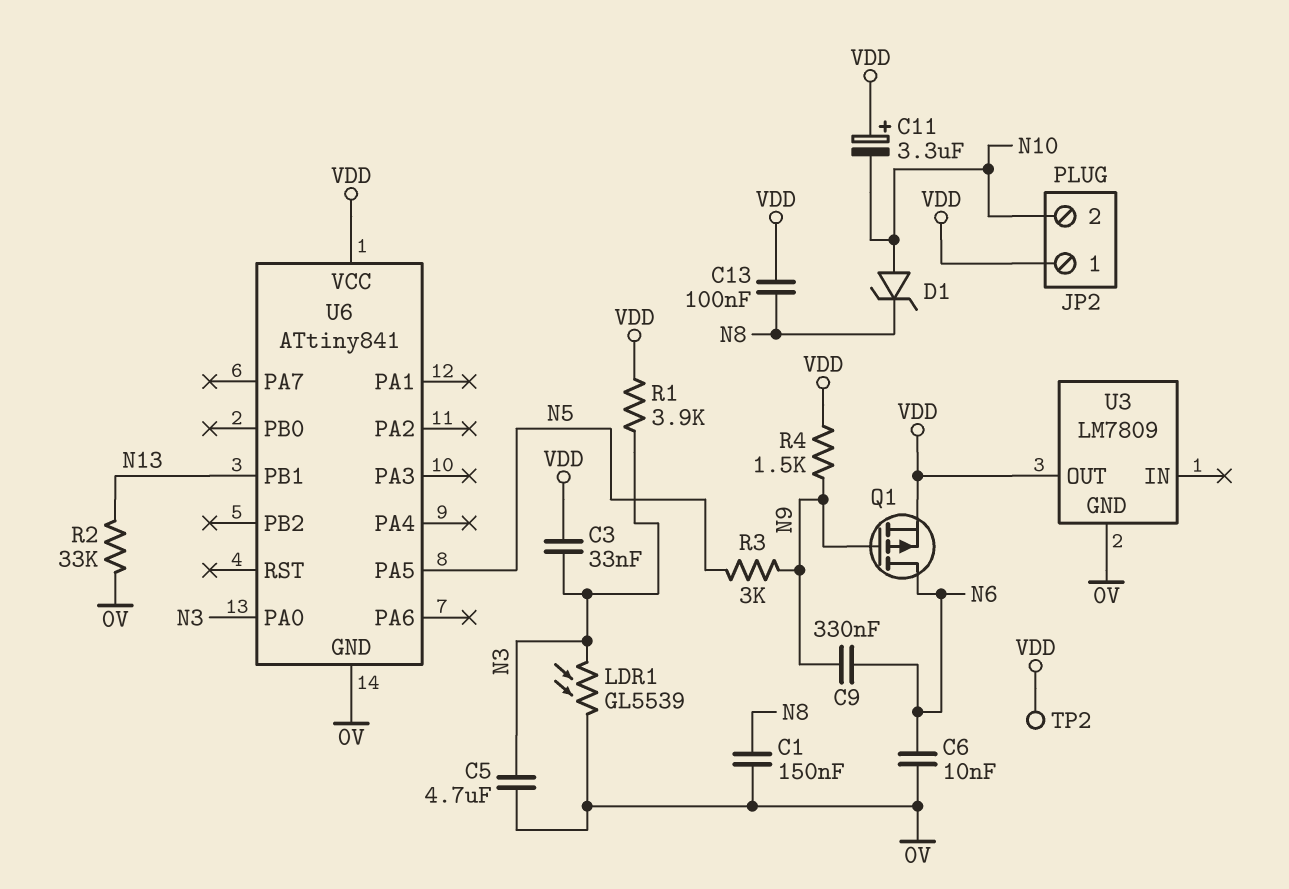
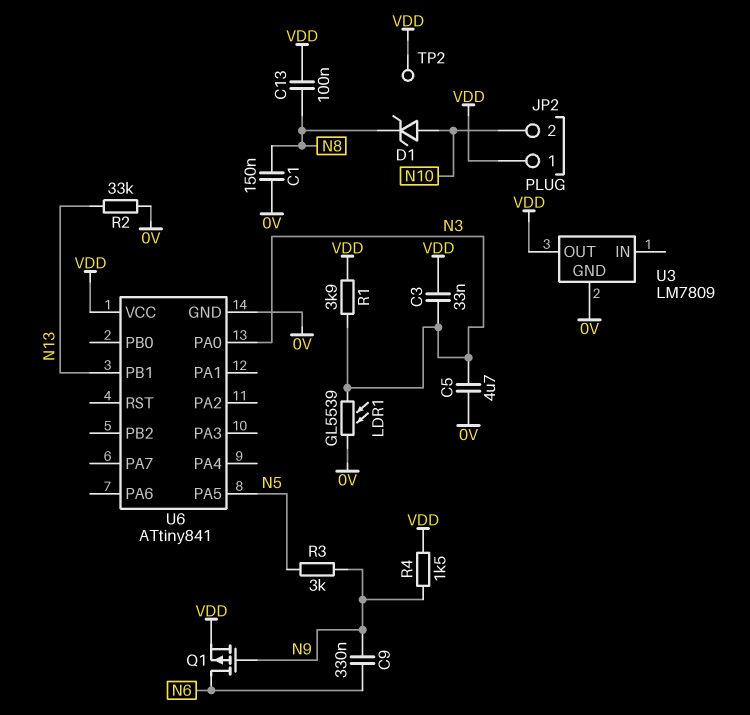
C6: 10nF (0V, N6) -> none
C11: 3.3uF (plus VDD, minus N10) -> none

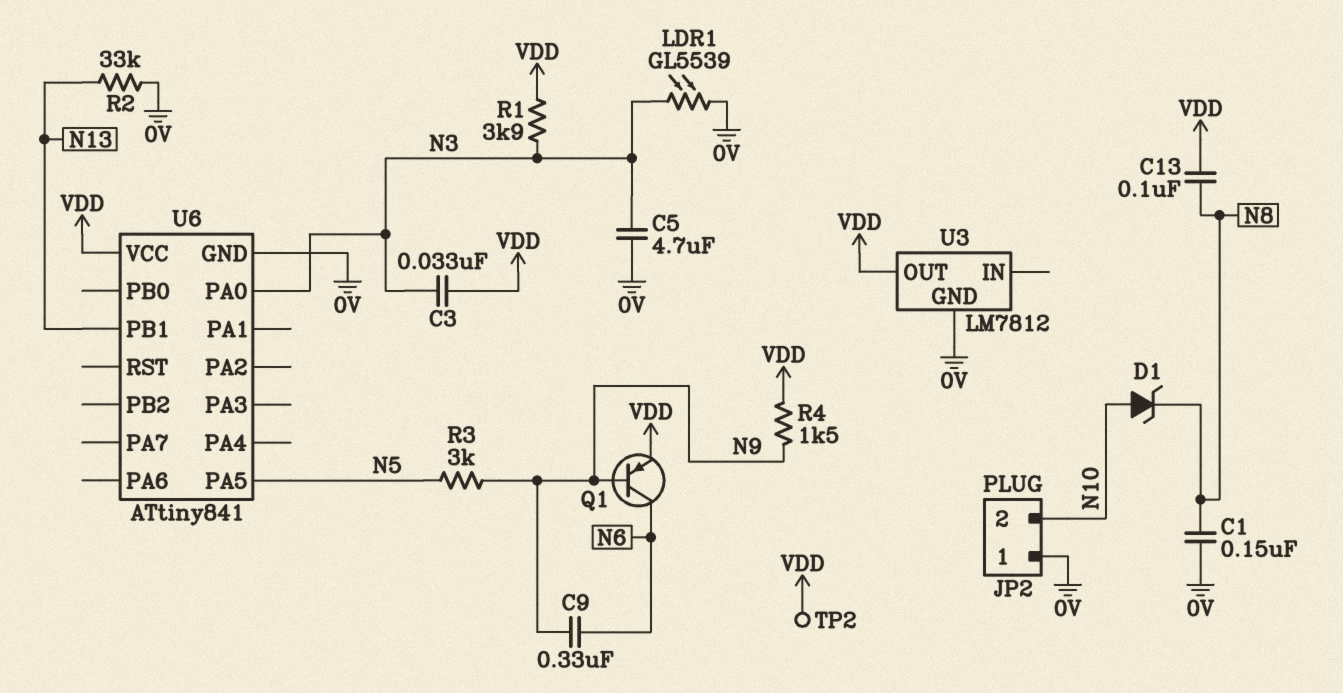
JP2 pin 1: VDD -> 0V
Q1: PMOS (G N9, D N6, S VDD) -> PNP (B N9, C N6, E VDD)
U3: LM7809 -> LM7812

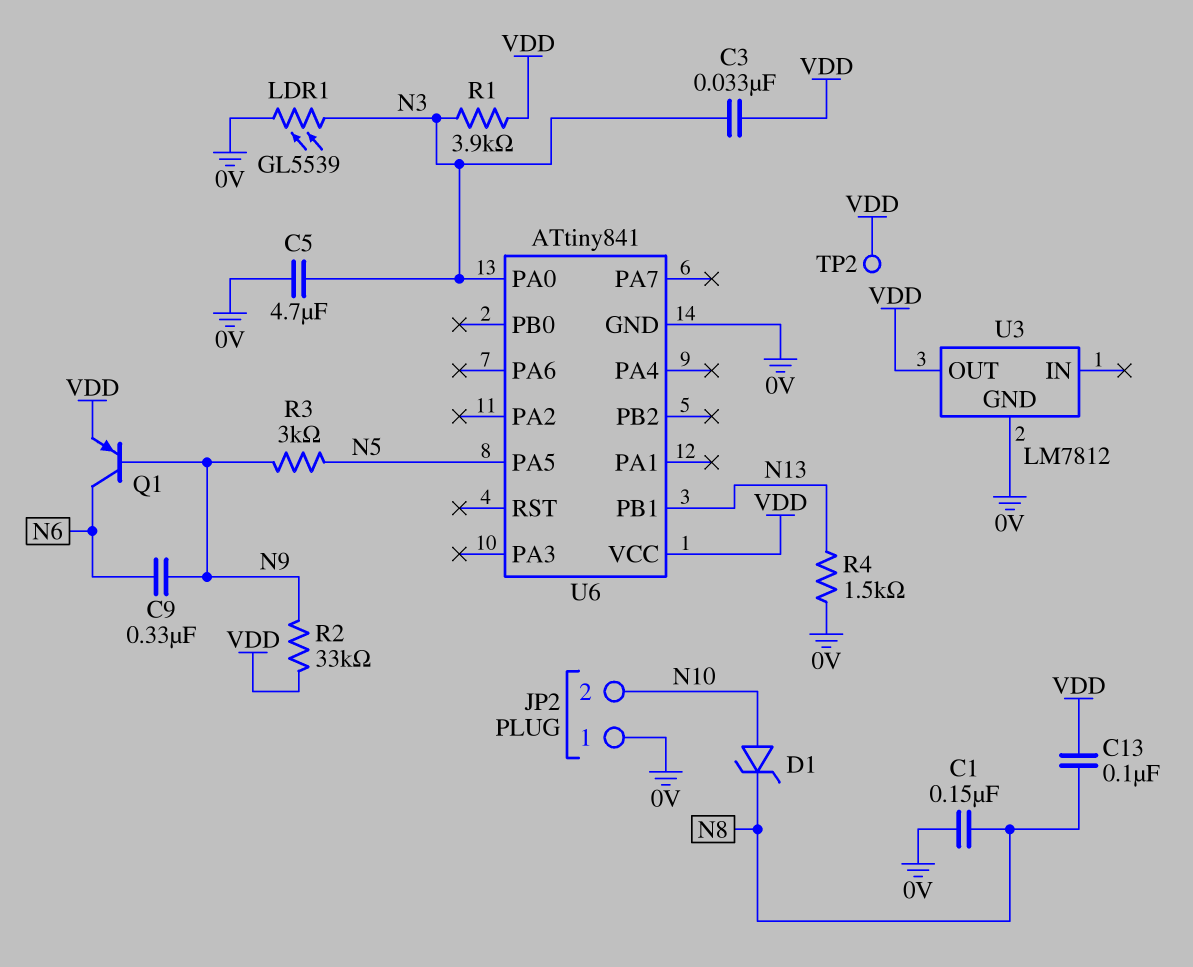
R2: 33k (0V, N13) -> 33k (N9, VDD)
R4: 1.5k (N9, VDD) -> 1.5k (0V, N13)

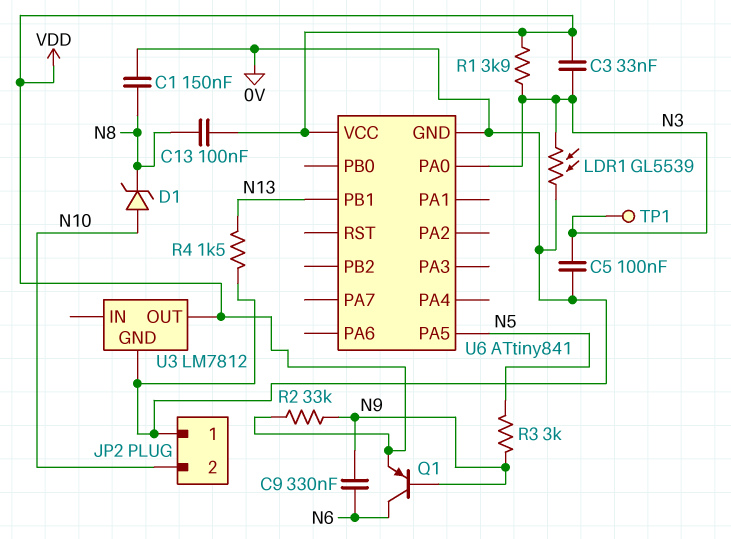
C5: 4.7uF (0V, N3) -> 100nF (0V, N3)
TP1: none -> test point (N3)
TP2: test point (VDD) -> none

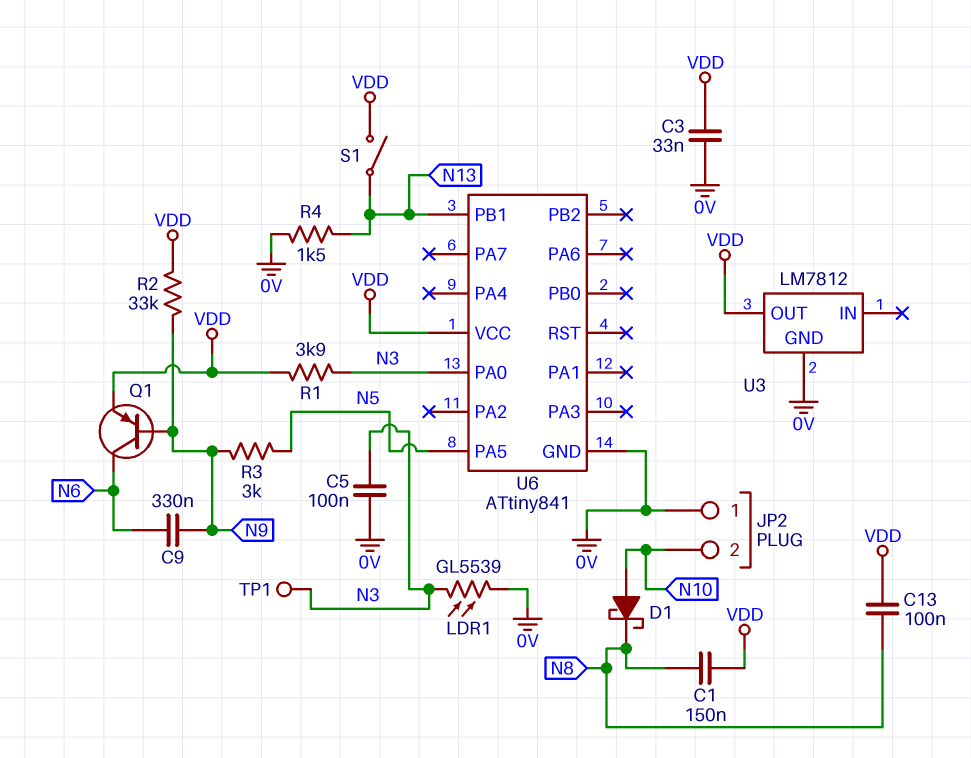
C1: 150nF (0V, N8) -> 150nF (N8, VDD)
C3: 33nF (N3, VDD) -> 33nF (0V, VDD)
D1: zener (A N10, K N8) -> schottky (A N10, K N8)
S1: none -> switch (N13, VDD)

